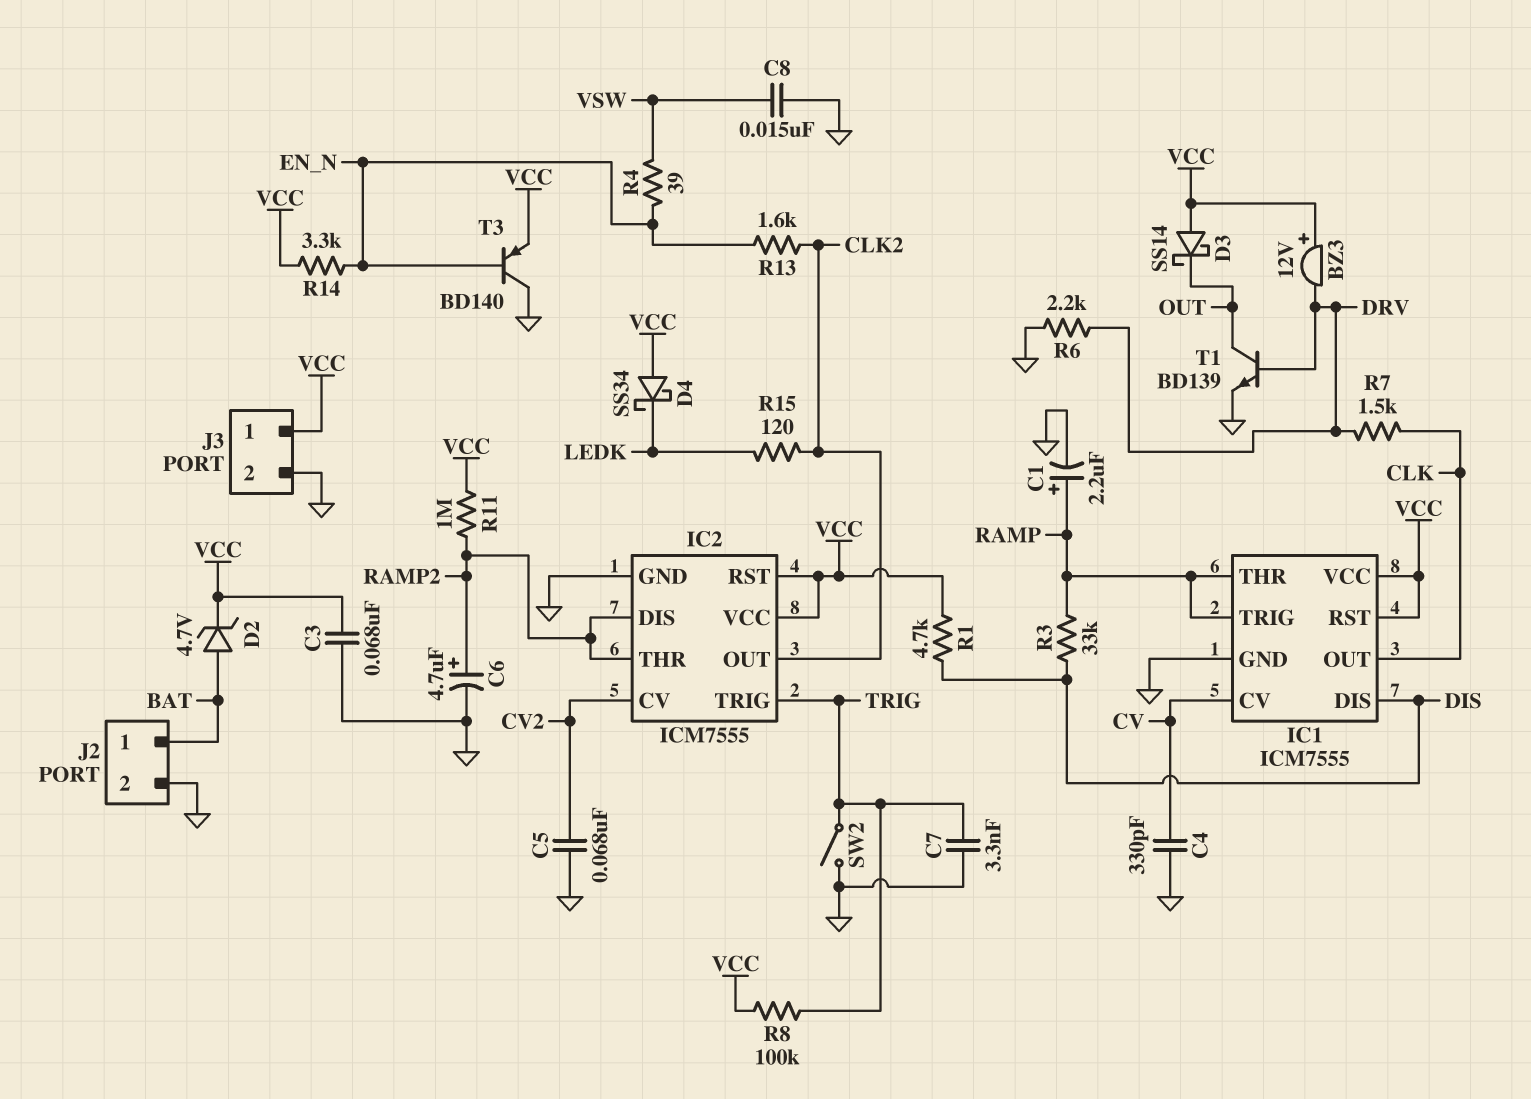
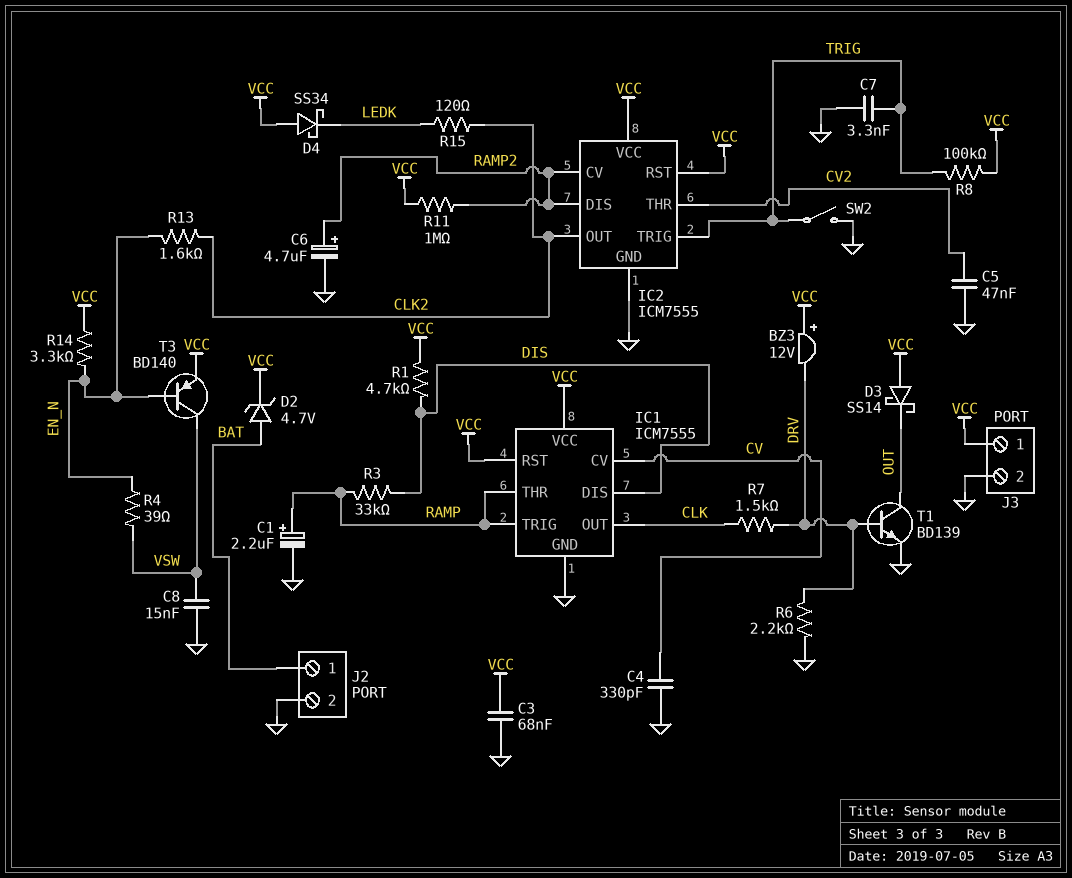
C5: 68nF (CV2, GND) -> 47nF (CV2, GND)
IC2 pin CV: CV2 -> RAMP2
IC2 pin THR: RAMP2 -> CV2
T3: PNP BD140 (B EN_N, C GND, E VCC) -> PNP BD140 (B EN_N, C VSW, E VCC)

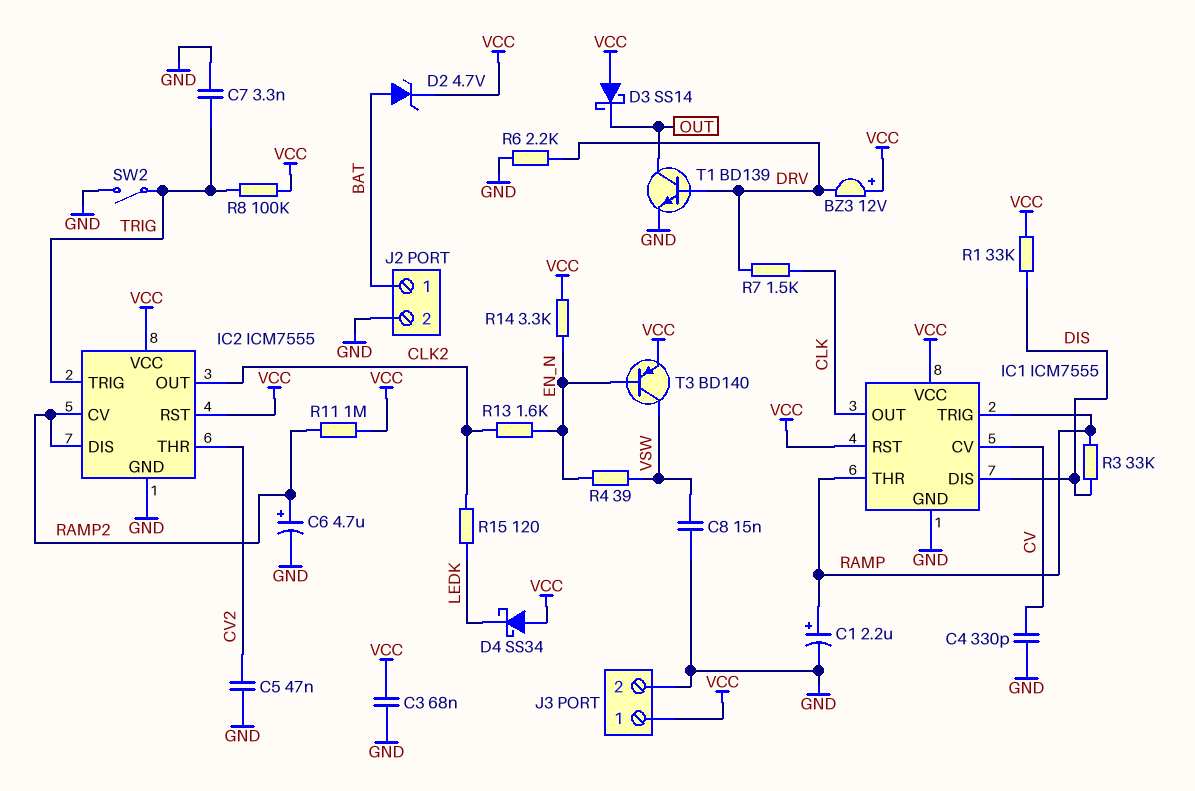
R1: 4.7k (DIS, VCC) -> 33k (DIS, VCC)

